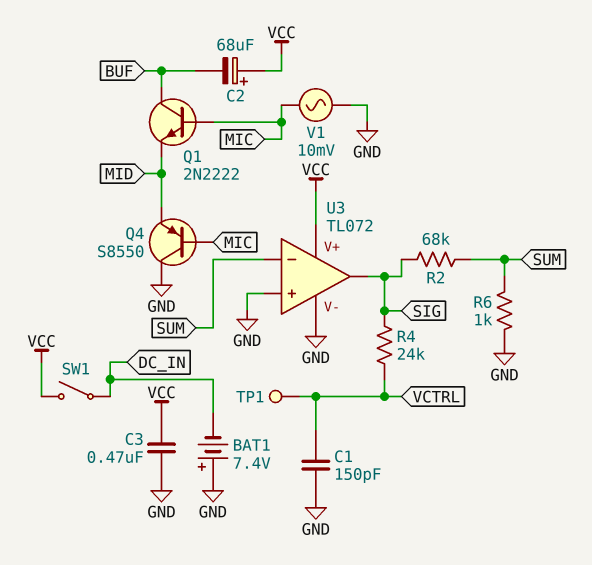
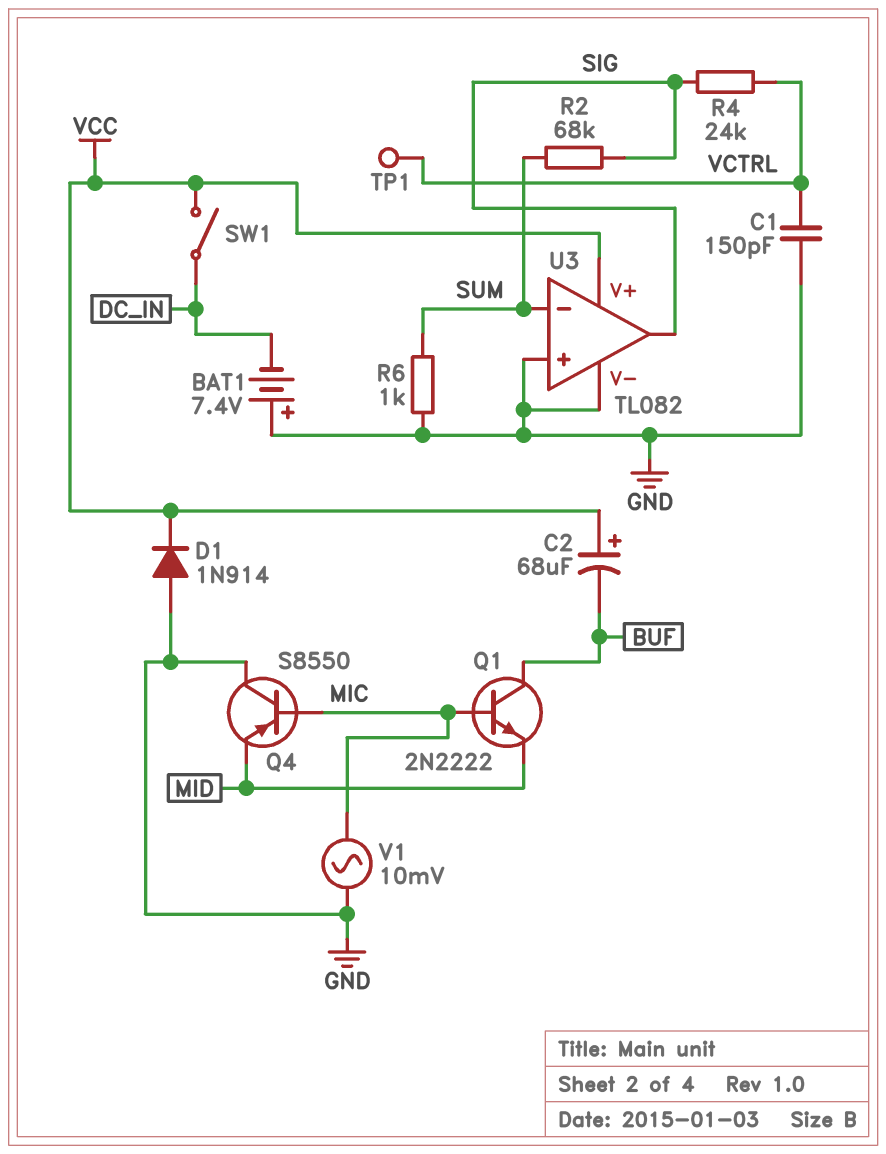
C3: 470nF (GND, VCC) -> none
D1: none -> diode 1N914 (A GND, K VCC)
U3: TL072 -> TL082

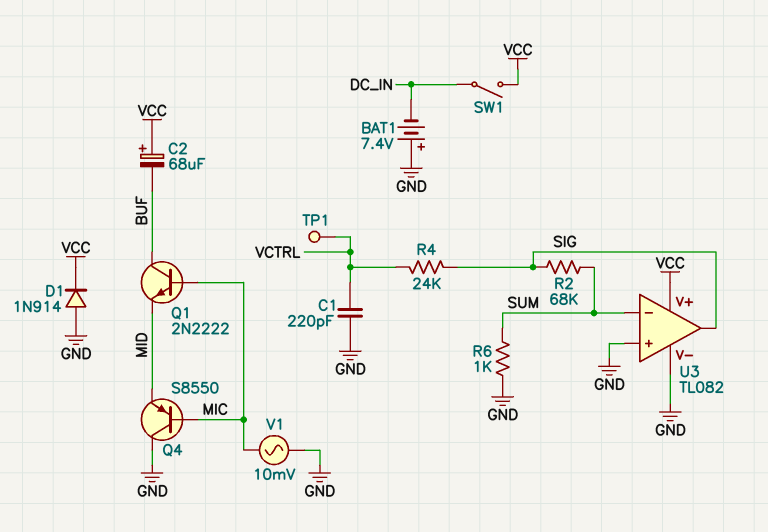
C1: 150pF (GND, VCTRL) -> 220pF (GND, VCTRL)

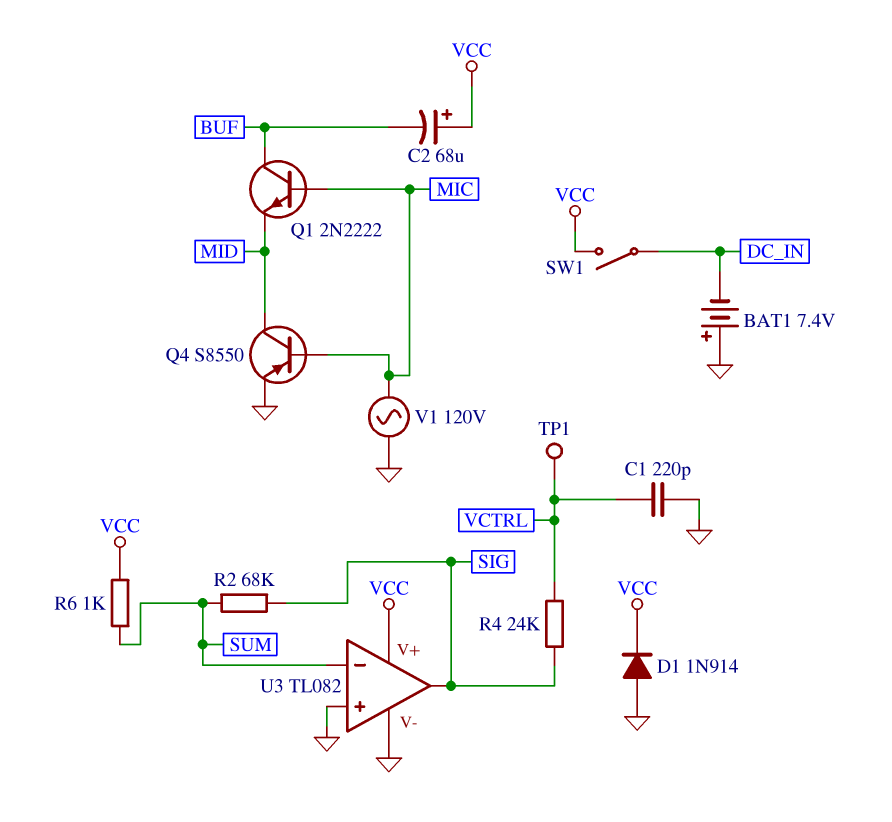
Q4: PNP S8550 (B MIC, C GND, E MID) -> PNP S8550 (B MIC, C MID, E GND)
R6: 1k (GND, SUM) -> 1k (SUM, VCC)
V1: AC 10mV (GND, MIC) -> AC 120V (GND, MIC)

